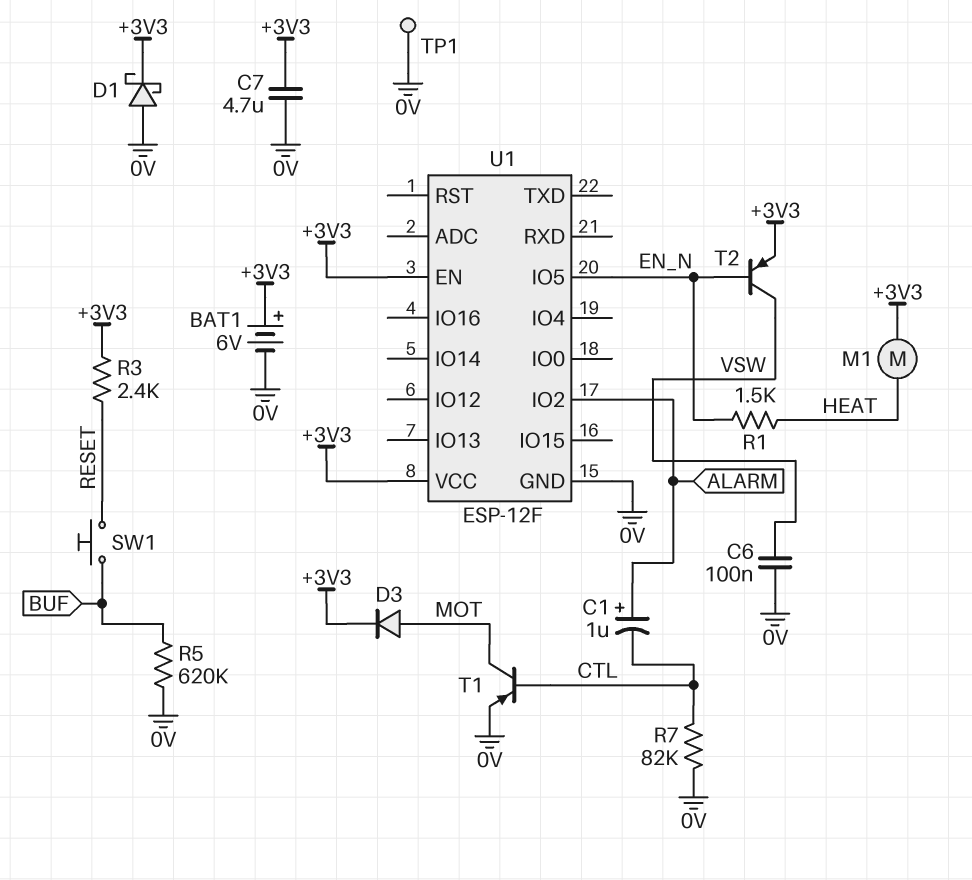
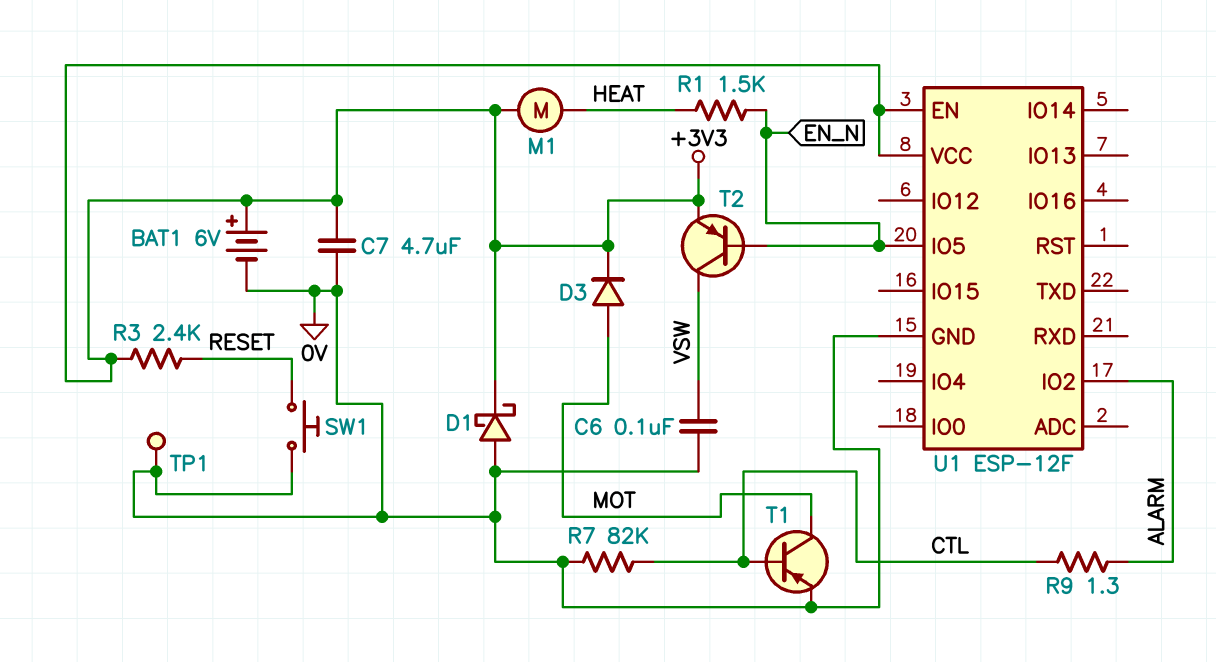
C1: 1uF (plus ALARM, minus CTL) -> none
R5: 620k (0V, BUF) -> none
R9: none -> 1.3 (ALARM, CTL)
SW1: button (BUF, RESET) -> button (0V, RESET)

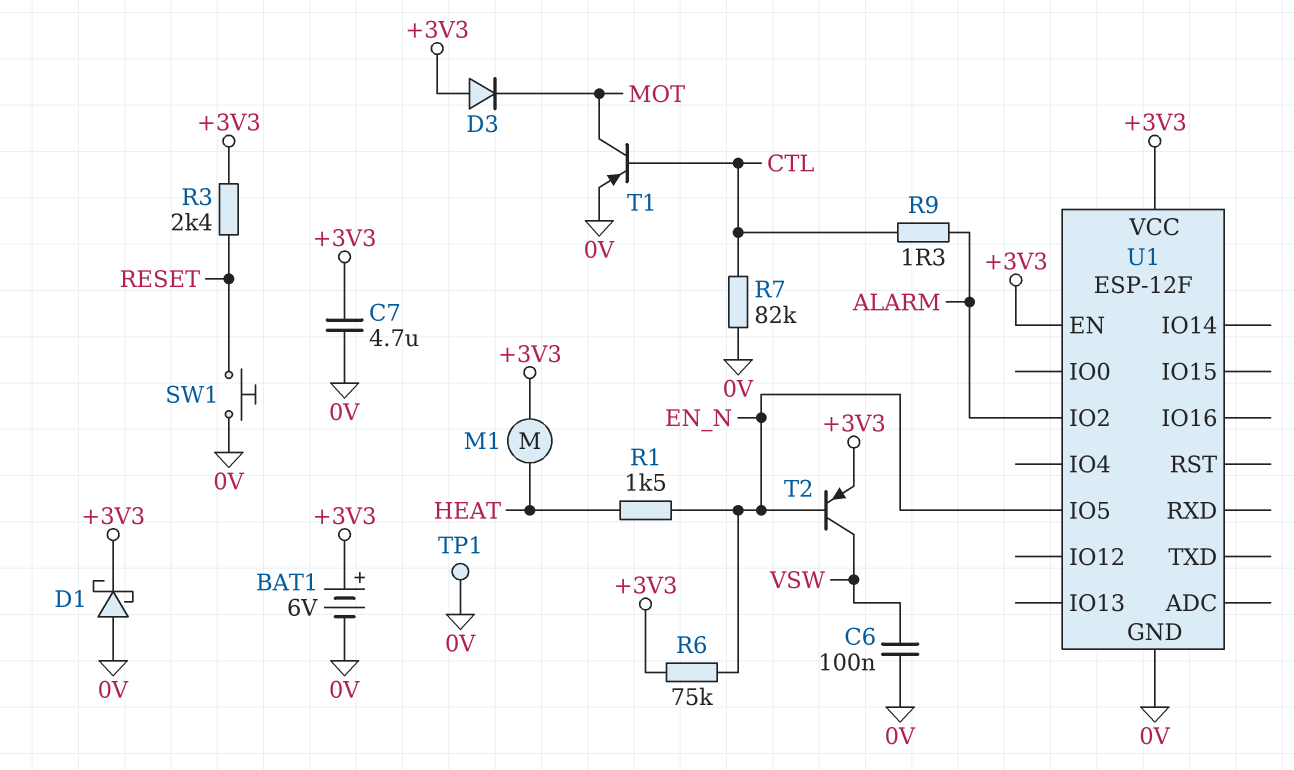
D3: diode (A MOT, K +3V3) -> diode (A +3V3, K MOT)
R6: none -> 75k (+3V3, EN_N)

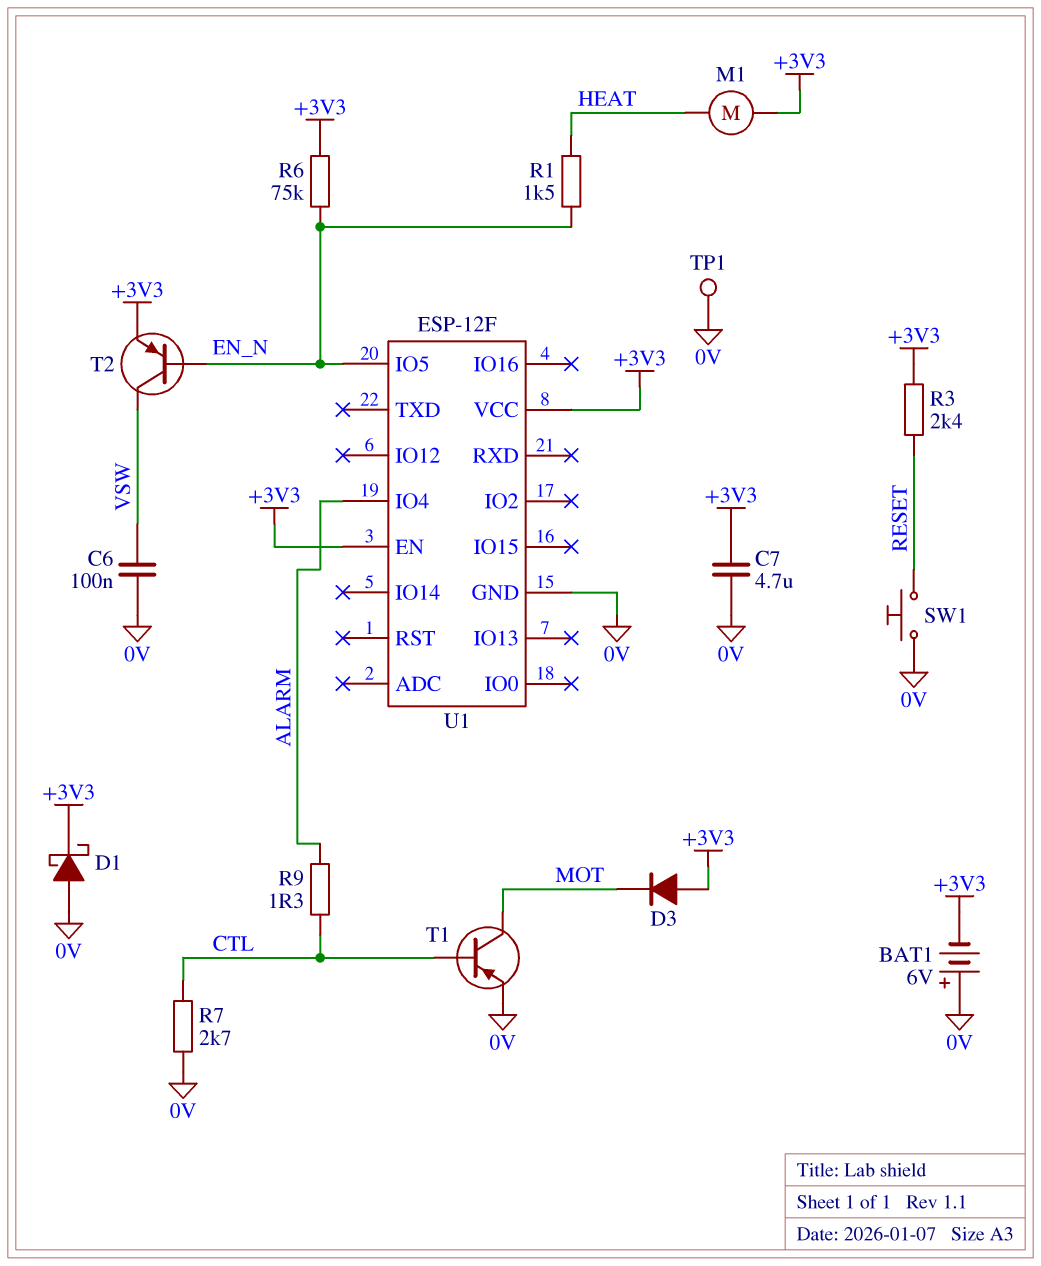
BAT1: 6V (plus +3V3, minus 0V) -> 6V (plus 0V, minus +3V3)
R7: 82k (0V, CTL) -> 2.7k (0V, CTL)
U1 pin IO2: ALARM -> none
U1 pin IO4: none -> ALARM

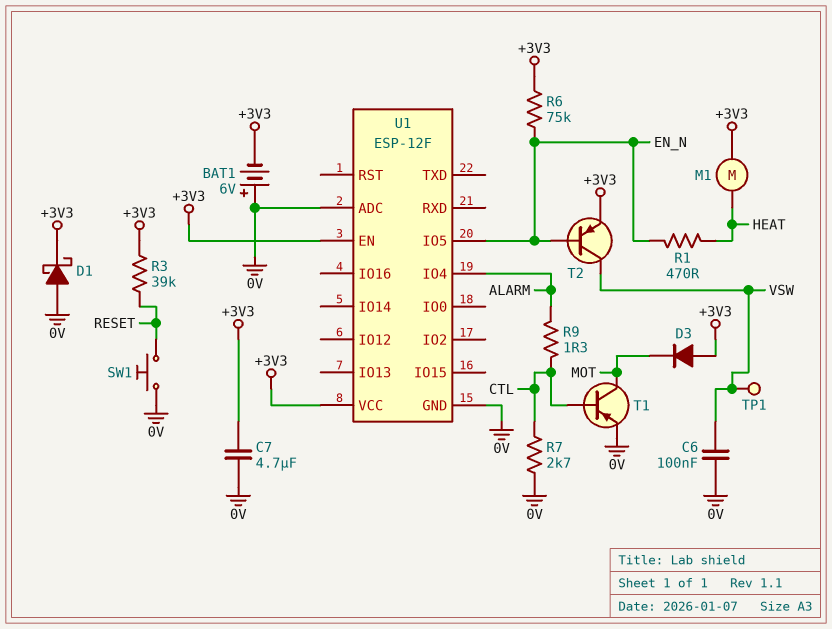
R1: 1.5k (EN_N, HEAT) -> 470 (EN_N, HEAT)
R3: 2.4k (+3V3, RESET) -> 39k (+3V3, RESET)
TP1: test point (0V) -> test point (VSW)
U1 pin ADC: none -> 0V

